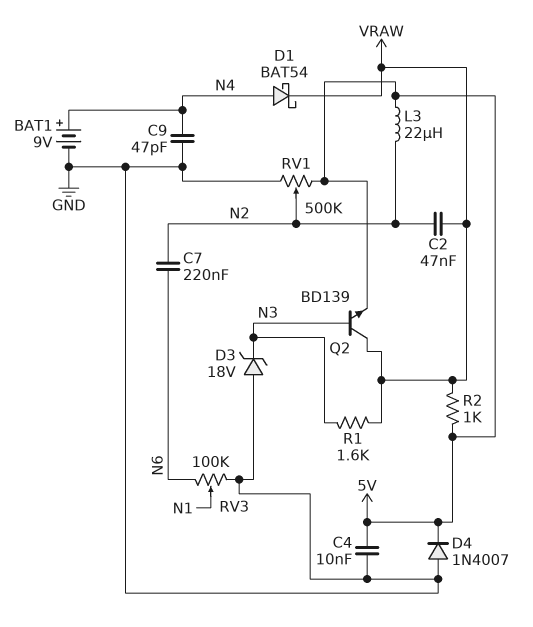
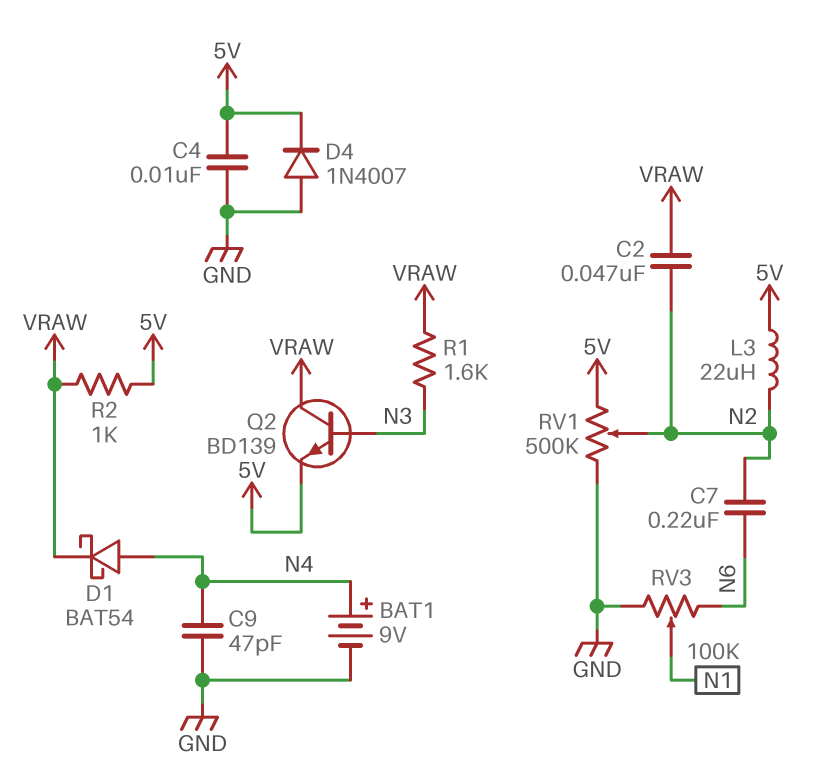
D3: zener 18V (A GND, K N3) -> none

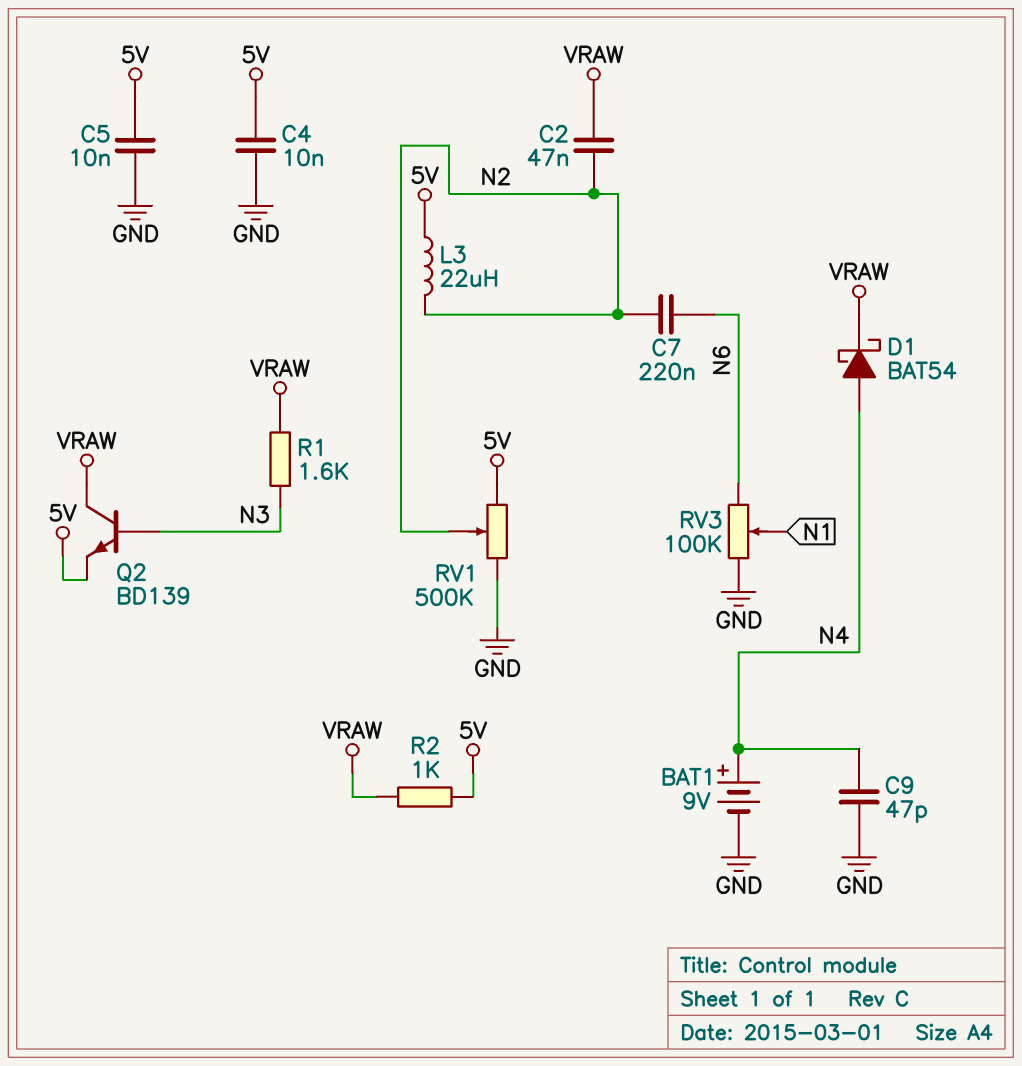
C5: none -> 10nF (5V, GND)
D4: diode 1N4007 (A GND, K 5V) -> none

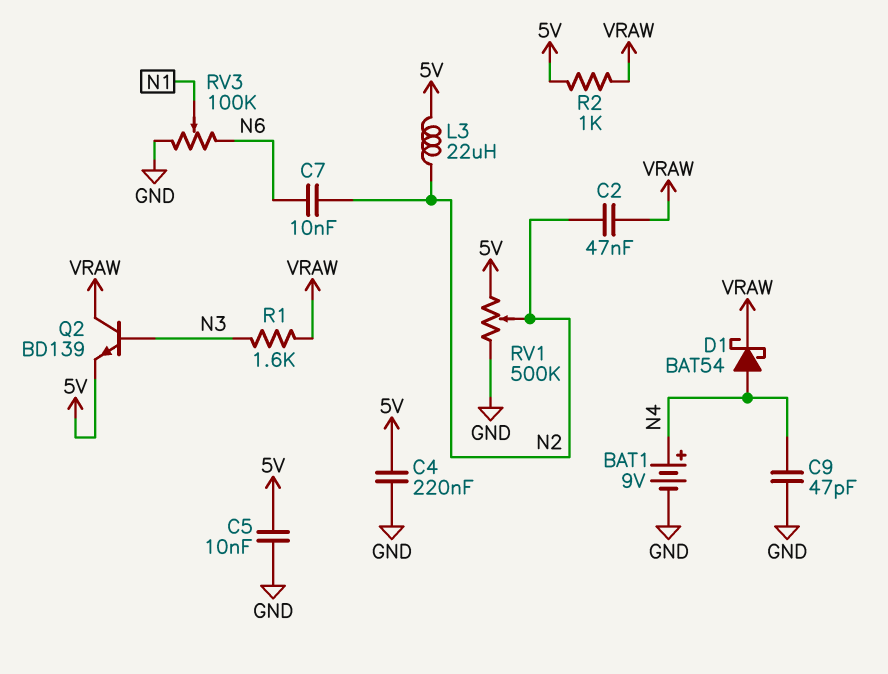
C4: 10nF (5V, GND) -> 220nF (5V, GND)
C7: 220nF (N2, N6) -> 10nF (N2, N6)

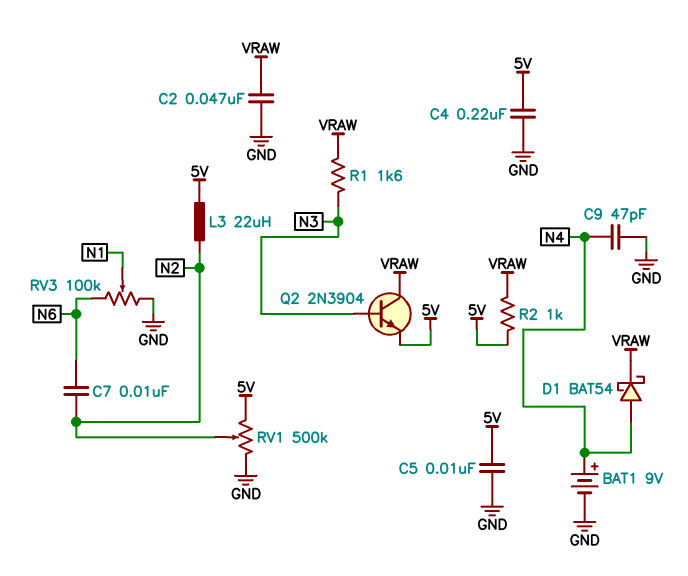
C2: 47nF (N2, VRAW) -> 47nF (GND, VRAW)
Q2: NPN BD139 (B N3, C VRAW, E 5V) -> NPN 2N3904 (B N3, C VRAW, E 5V)

